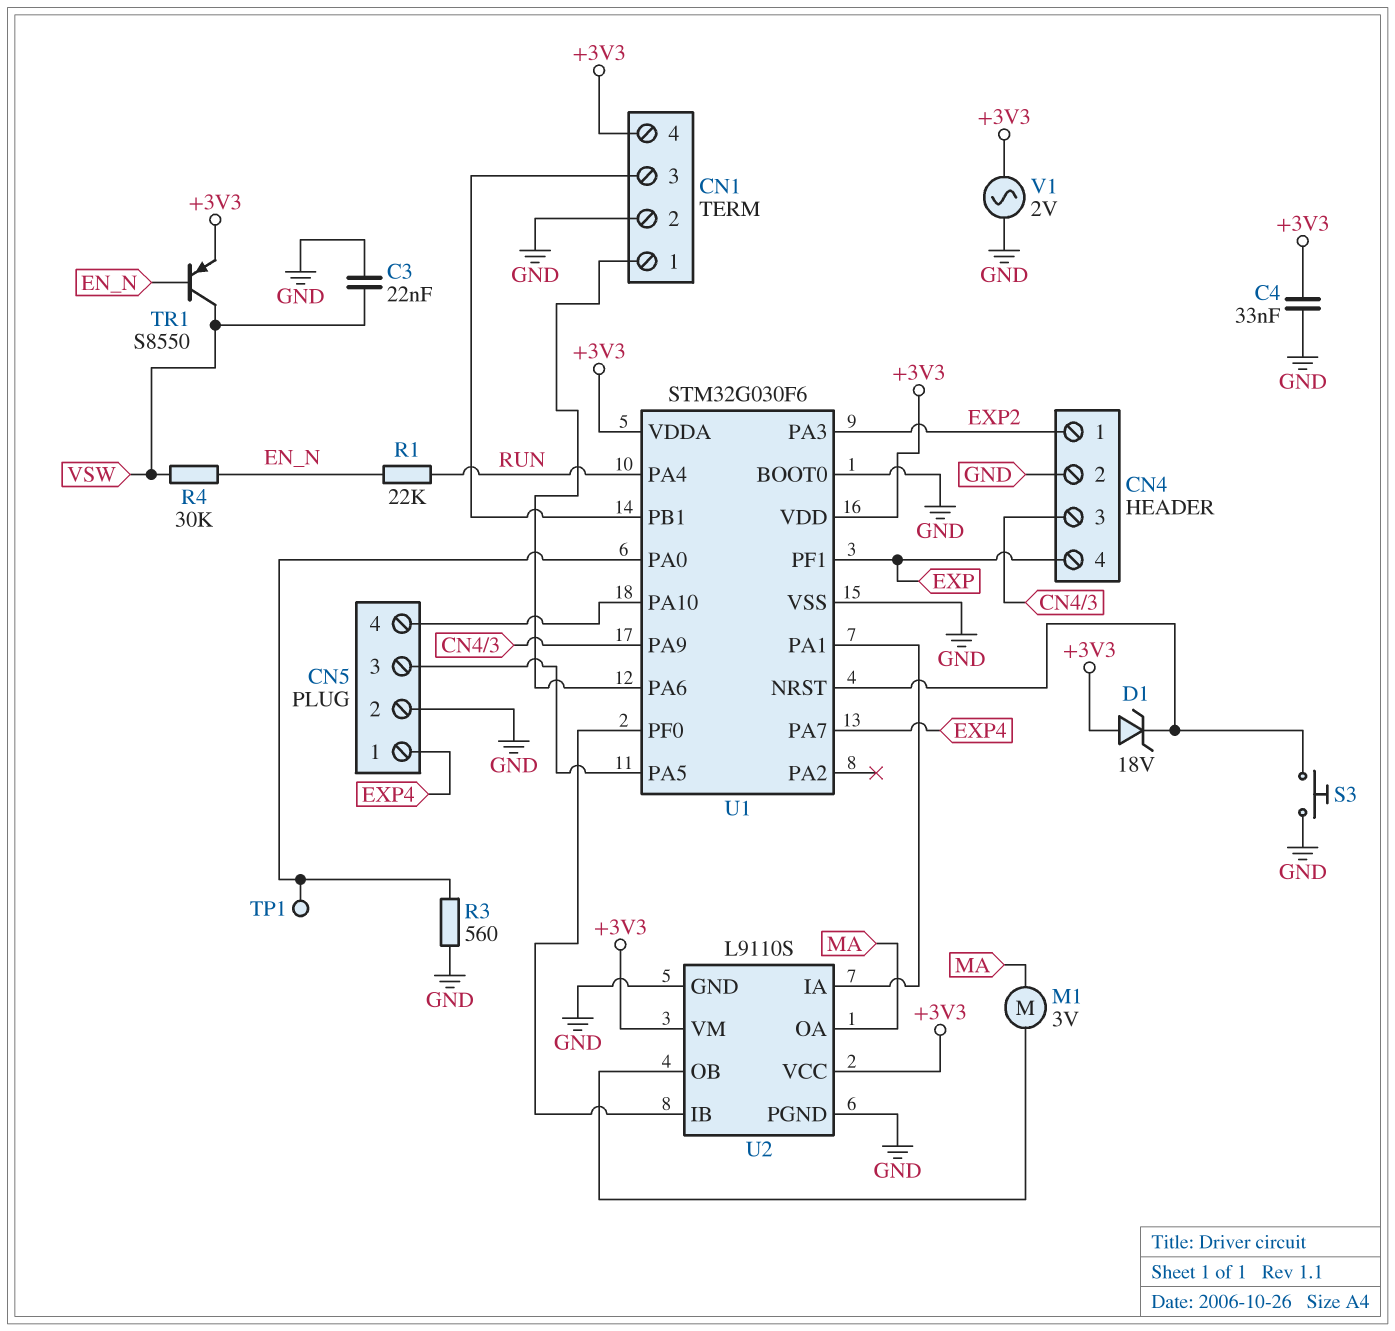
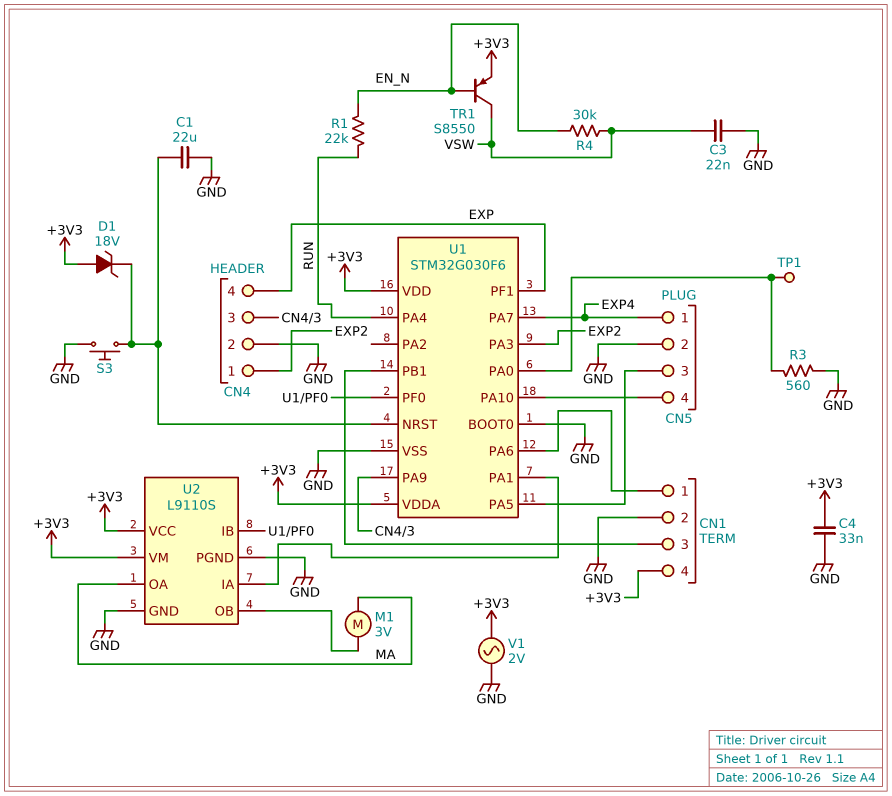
C1: none -> 22uF (GND, U1/NRST)

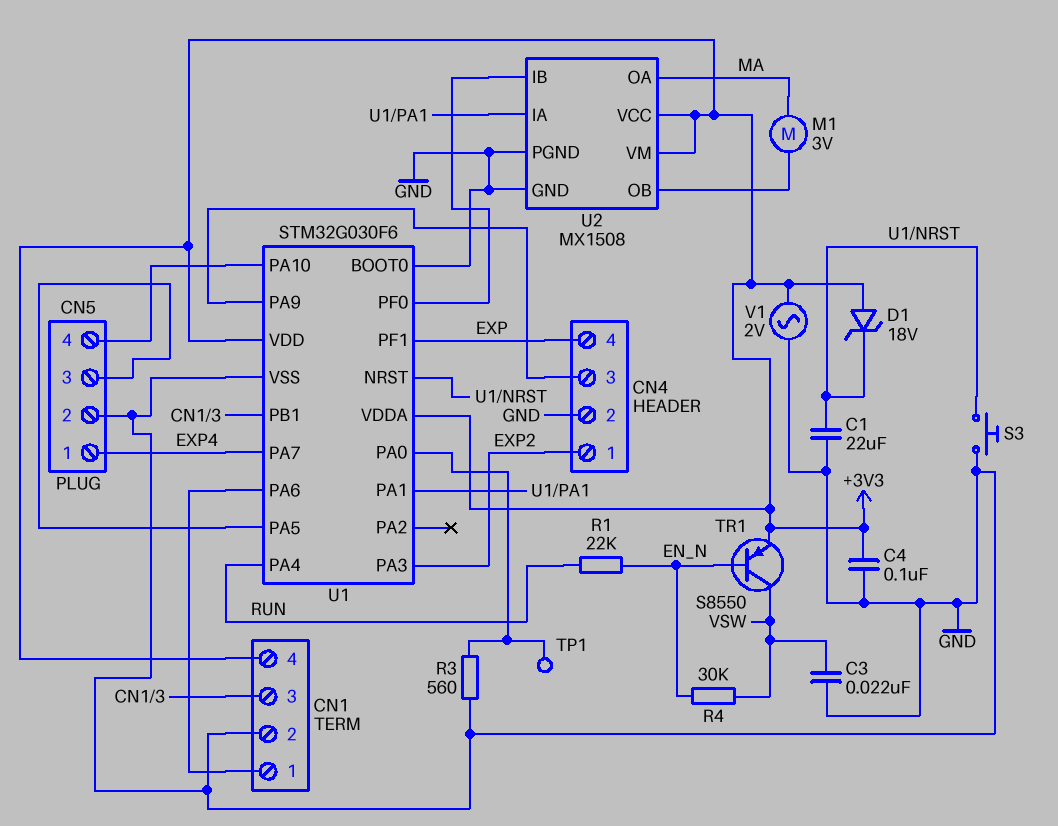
C4: 33nF (+3V3, GND) -> 100nF (+3V3, GND)
U2: L9110S -> MX1508

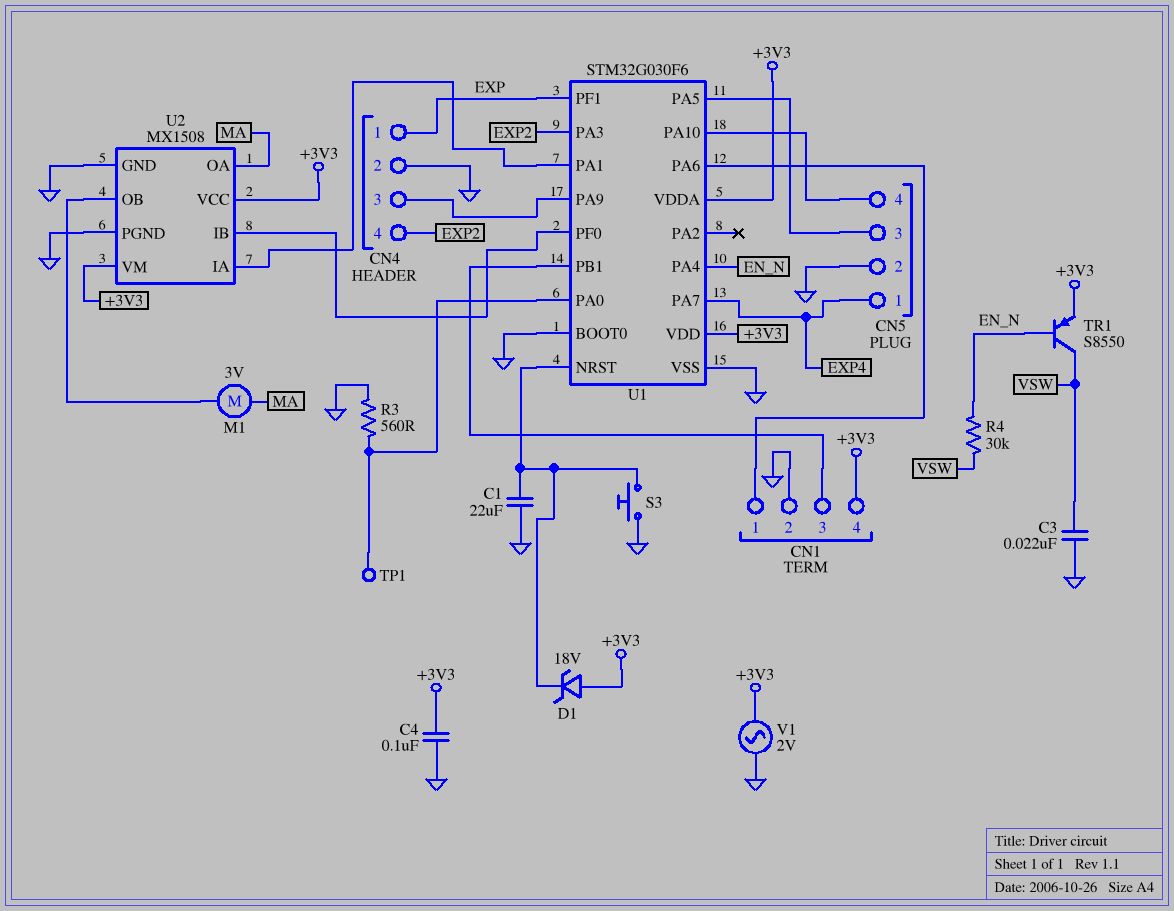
CN4 pin 1: EXP2 -> EXP
CN4 pin 4: EXP -> EXP2
R1: 22k (EN_N, RUN) -> none
U1 pin PA4: RUN -> EN_N

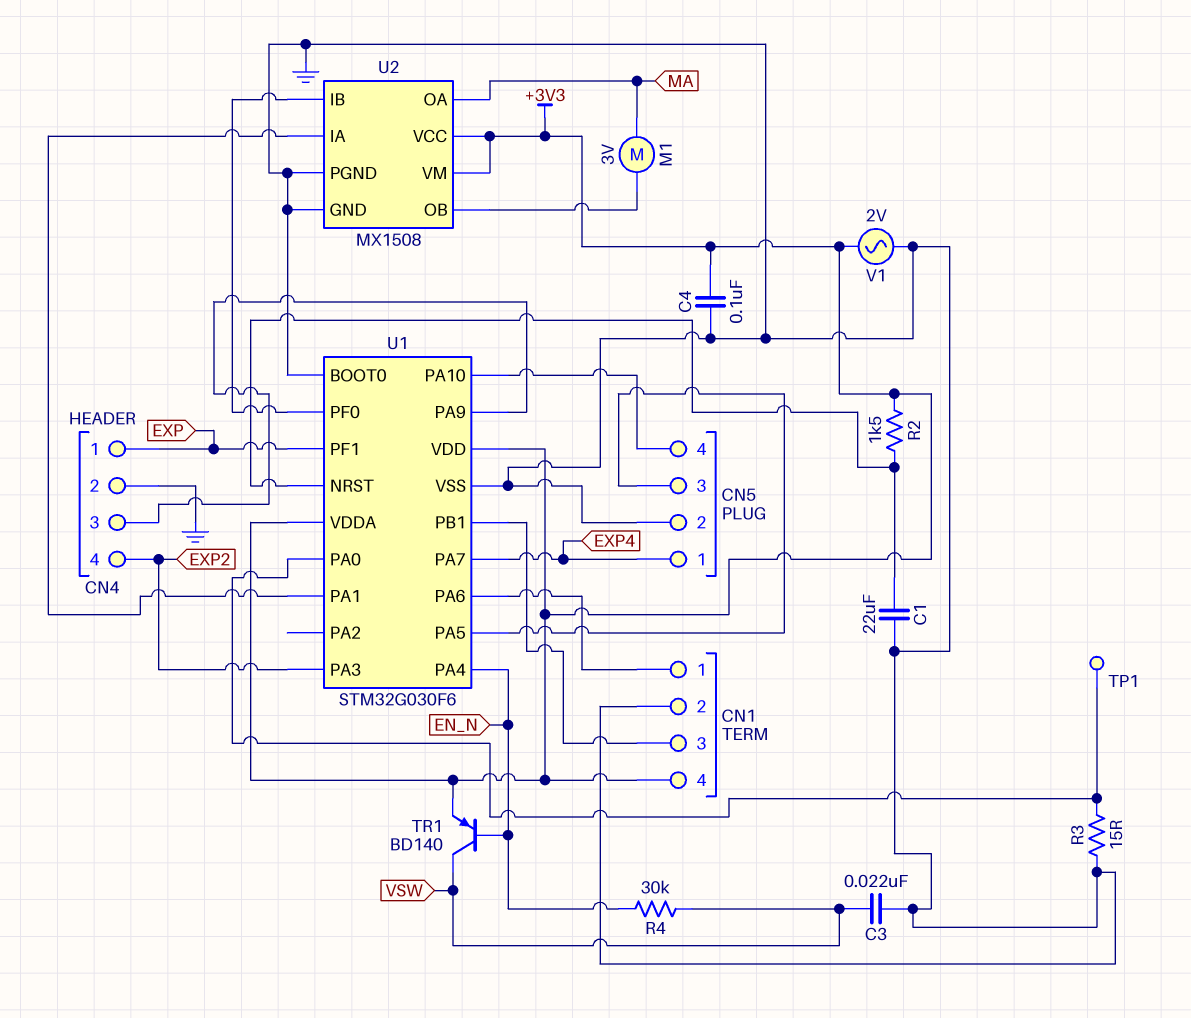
D1: zener 18V (A +3V3, K U1/NRST) -> none
R2: none -> 1.5k (+3V3, U1/NRST)
R3: 560 (GND, U1/PA0) -> 15 (GND, U1/PA0)
S3: button (GND, U1/NRST) -> none
TR1: PNP S8550 (B EN_N, C VSW, E +3V3) -> PNP BD140 (B EN_N, C VSW, E +3V3)

